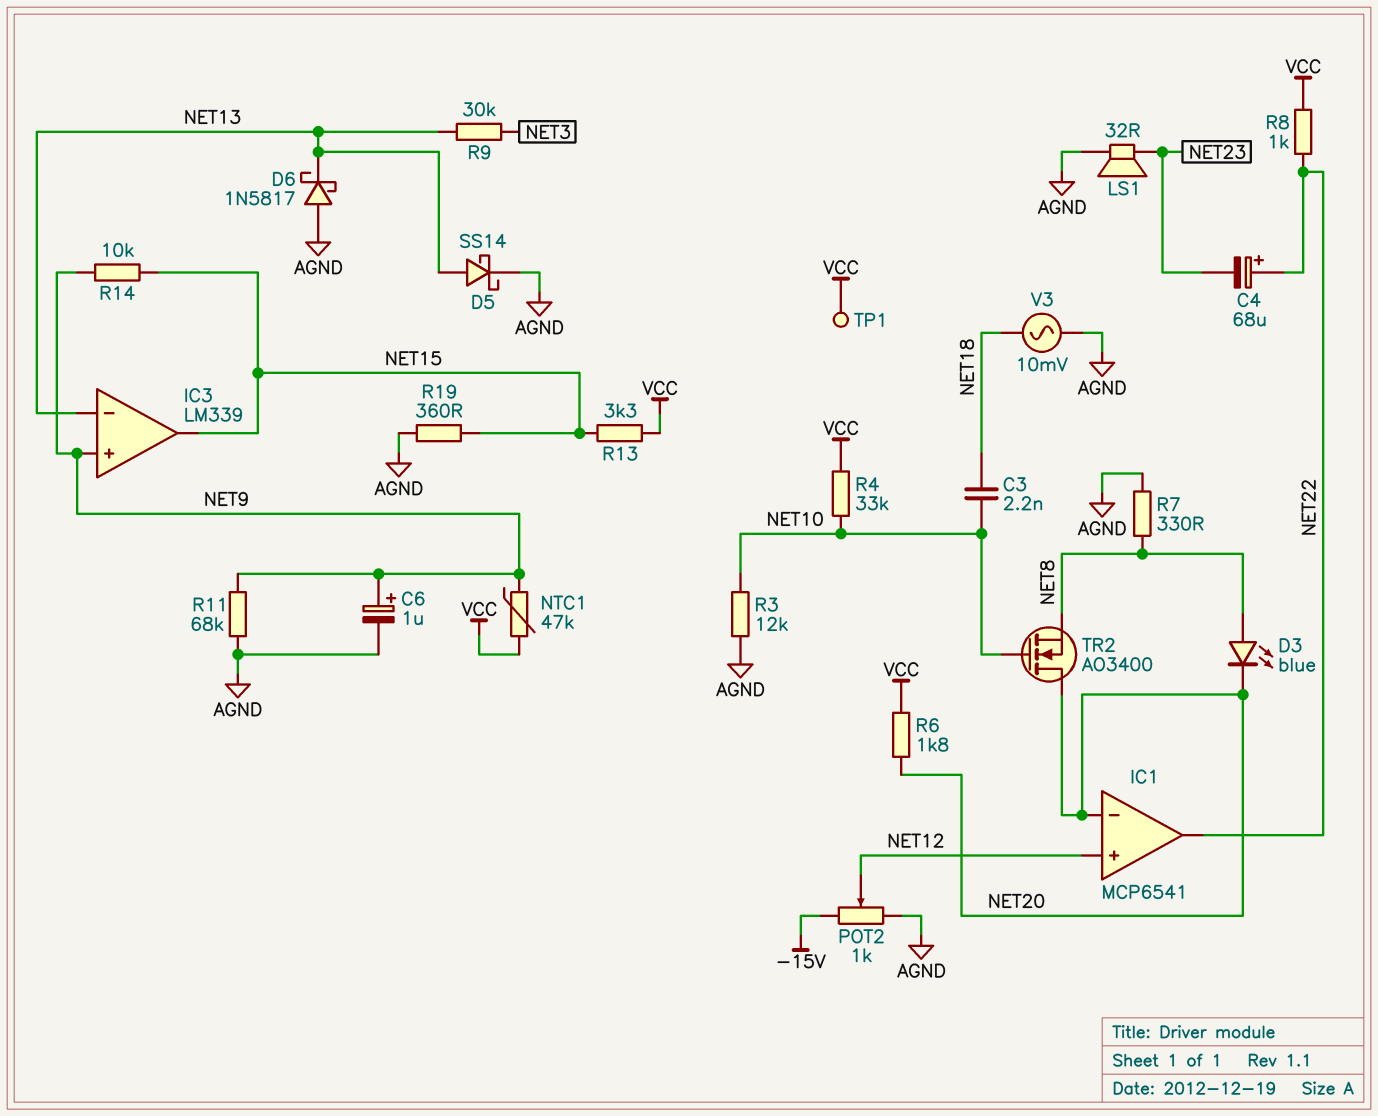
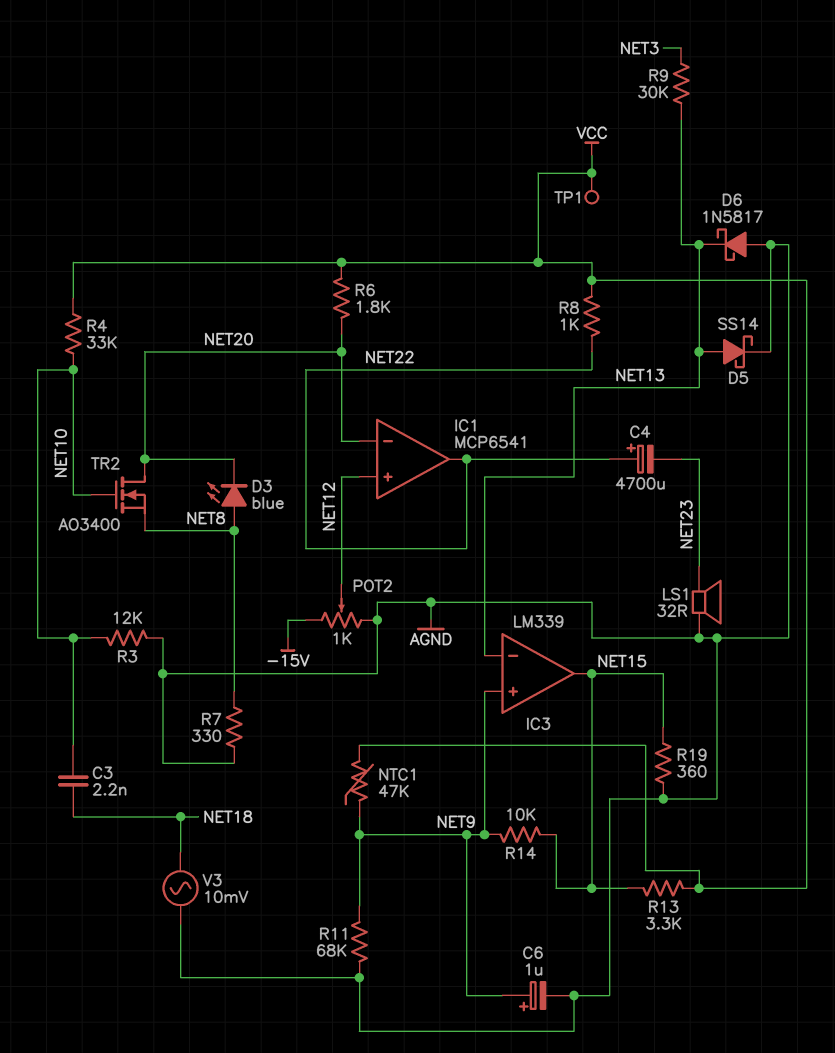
C4: 68uF (plus NET22, minus NET23) -> 4700uF (plus NET22, minus NET23)

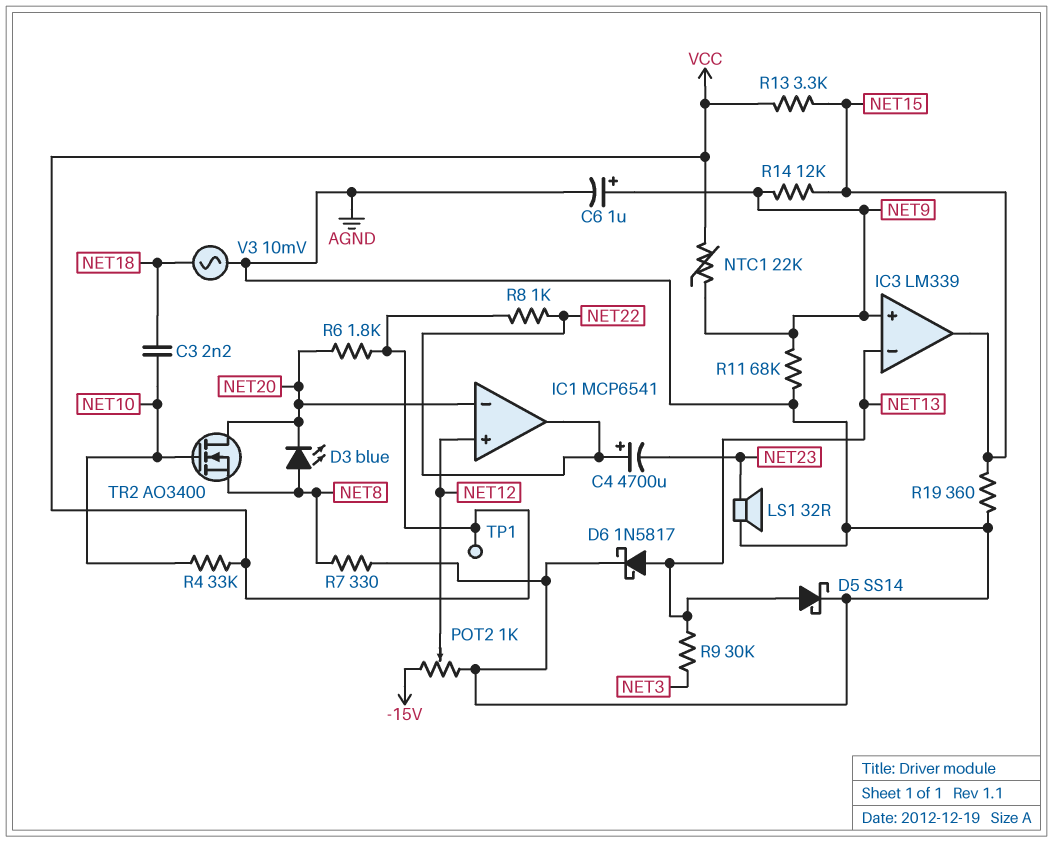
D6: schottky 1N5817 (A AGND, K NET13) -> schottky 1N5817 (A NET13, K AGND)
NTC1: 47k (NET9, VCC) -> 22k (NET9, VCC)
R3: 12k (AGND, NET10) -> none
R14: 10k (NET9, NET15) -> 12k (NET9, NET15)

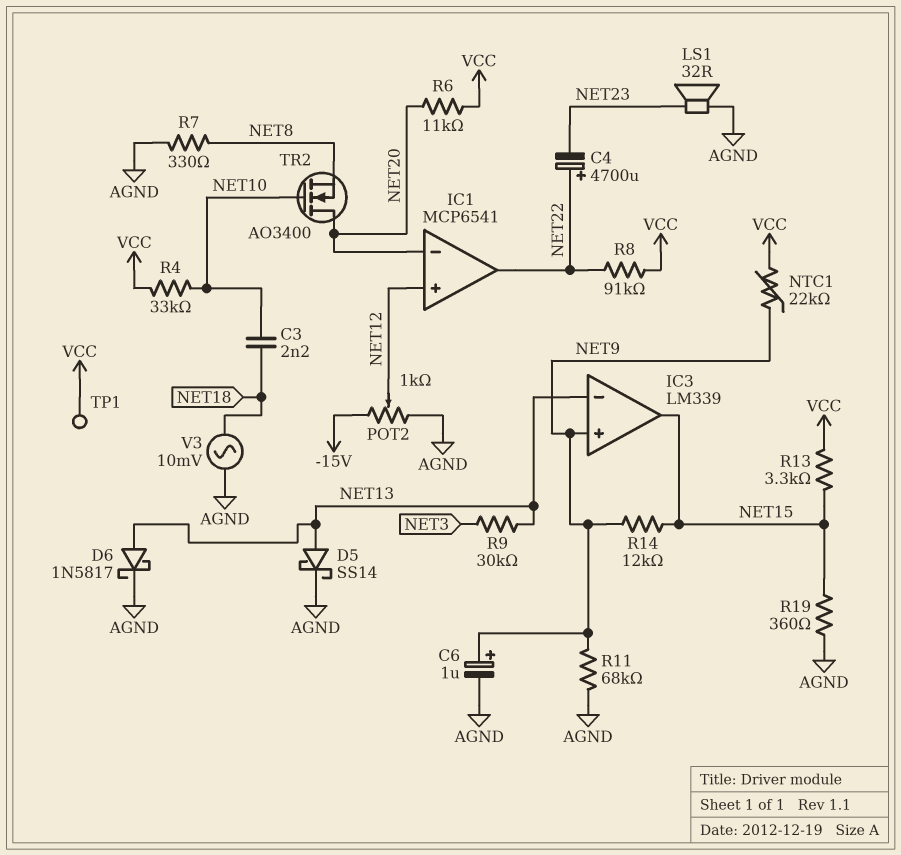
D3: LED blue (A NET8, K NET20) -> none
R6: 1.8k (NET20, VCC) -> 11k (NET20, VCC)
R8: 1k (NET22, VCC) -> 91k (NET22, VCC)

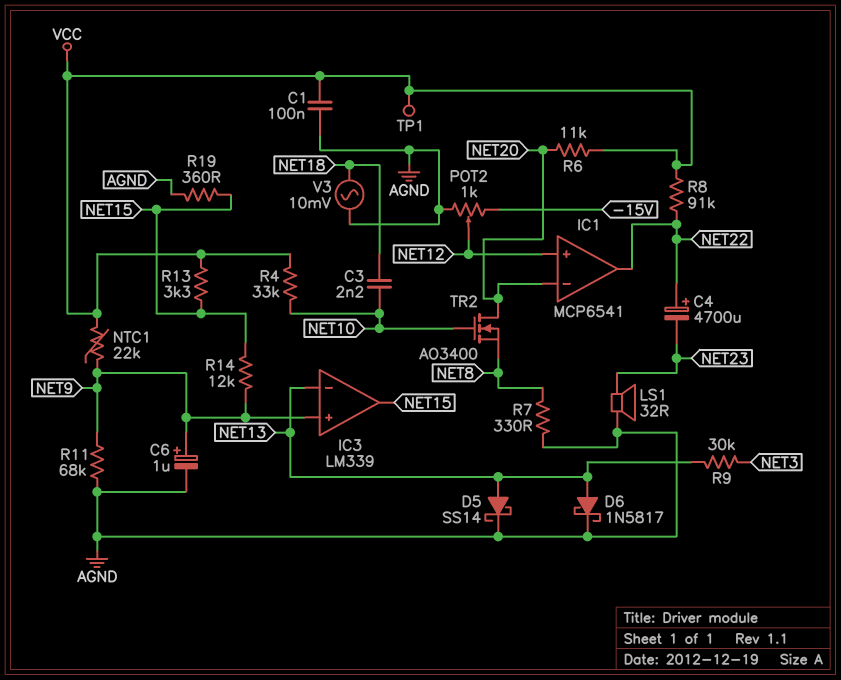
C1: none -> 100nF (AGND, VCC)

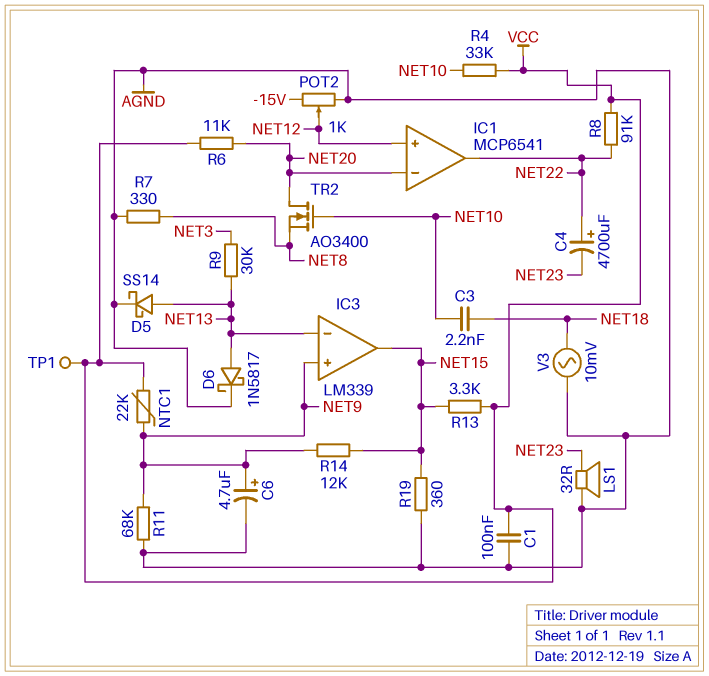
C6: 1uF (plus NET9, minus AGND) -> 4.7uF (plus NET9, minus AGND)

